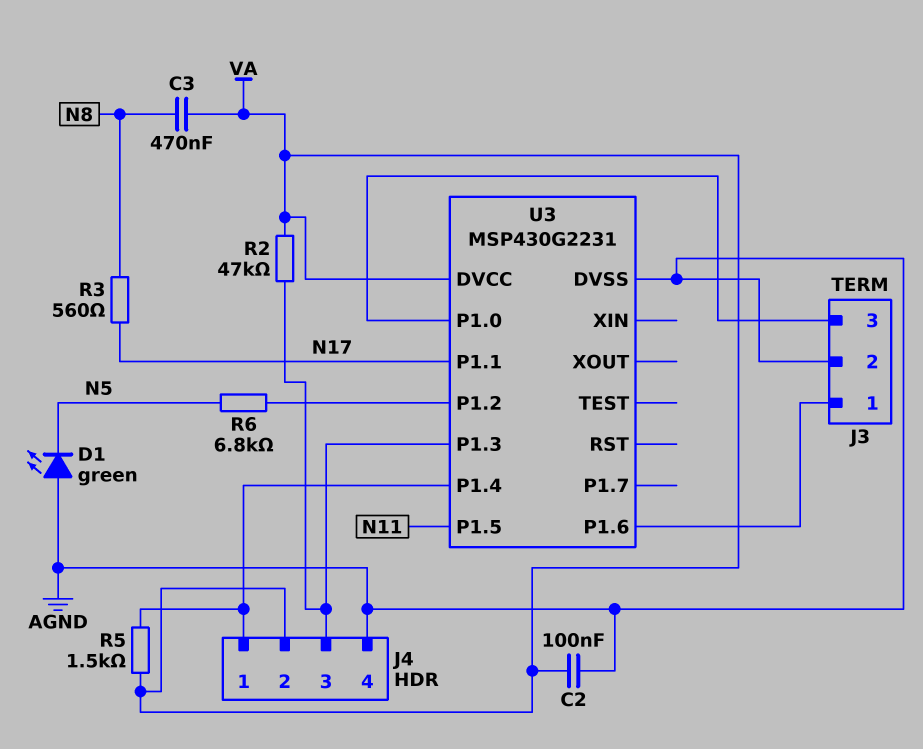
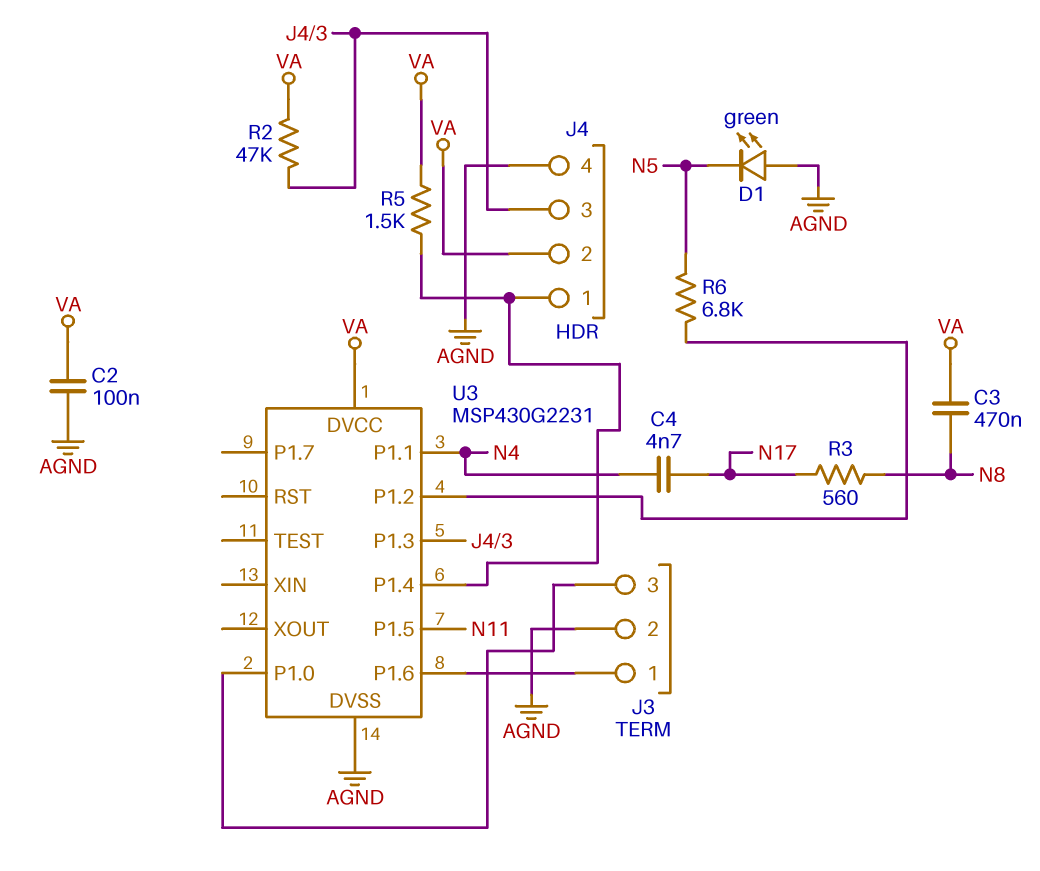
C4: none -> 4.7nF (N4, N17)
U3 pin P1.1: N17 -> N4

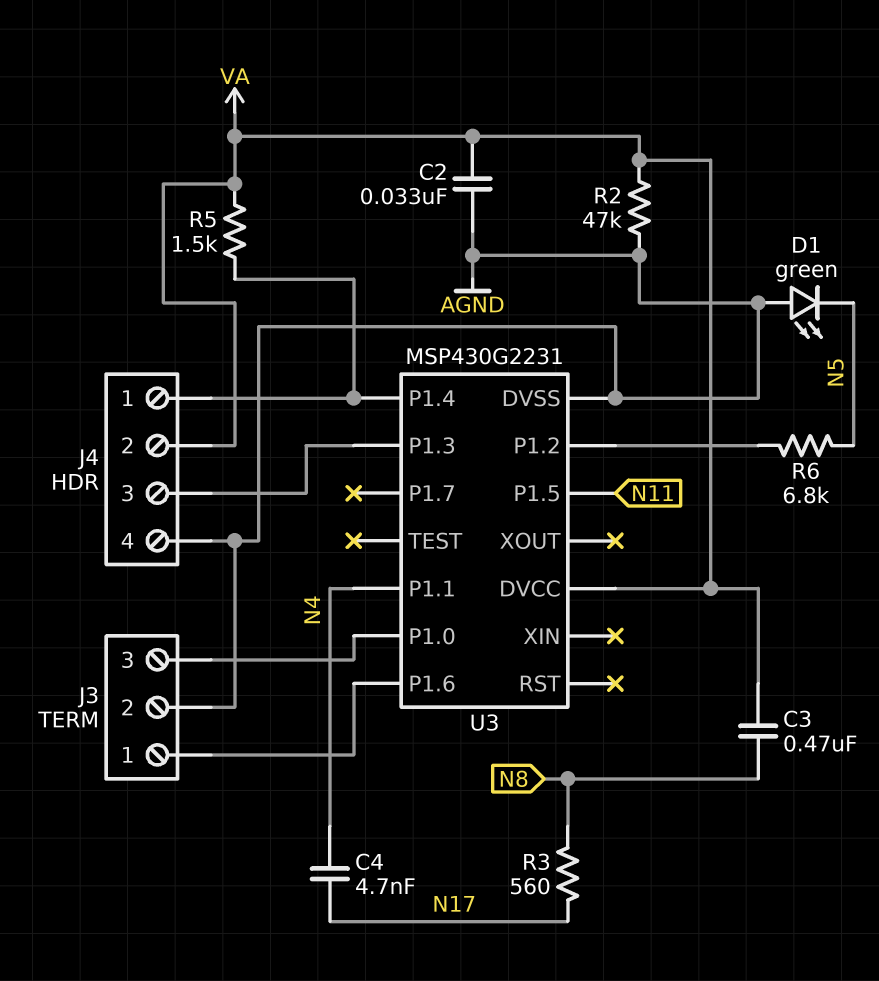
C2: 100nF (AGND, VA) -> 33nF (AGND, VA)
R2: 47k (J4/3, VA) -> 47k (AGND, VA)

